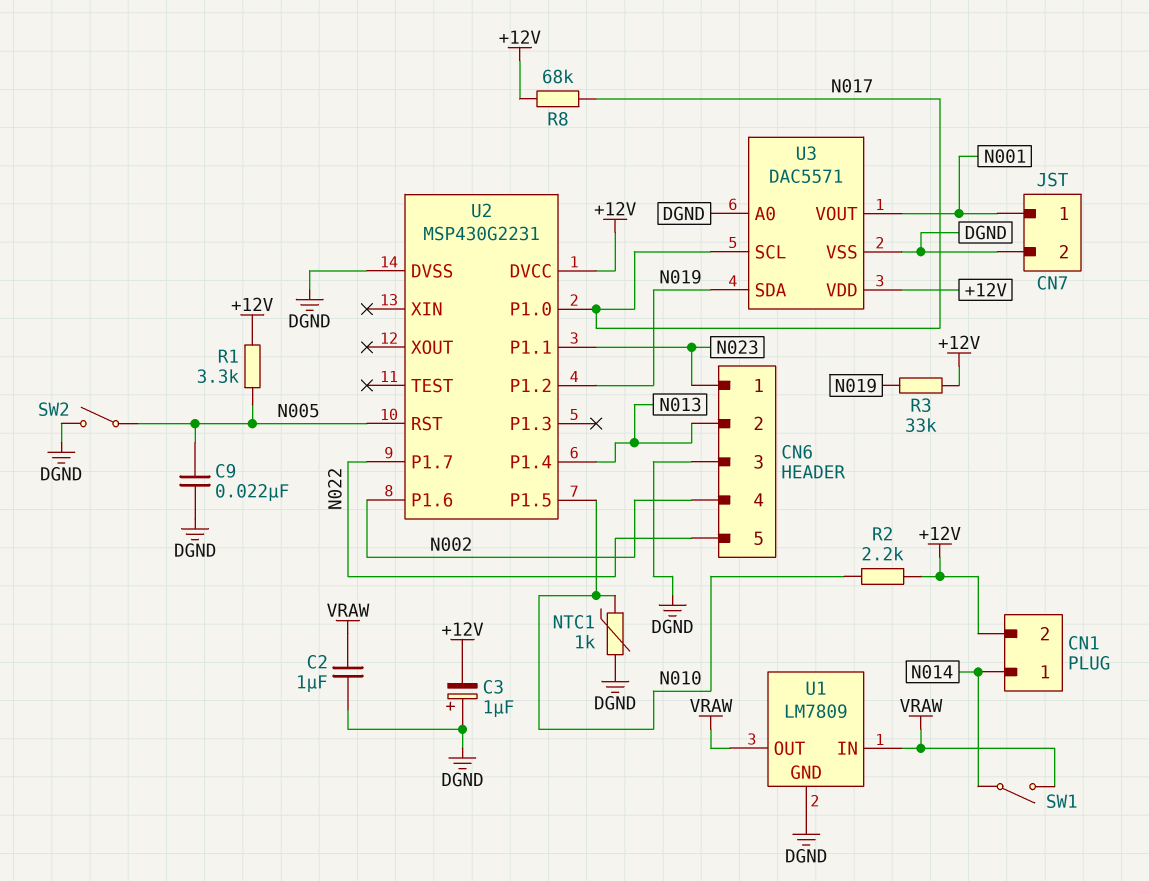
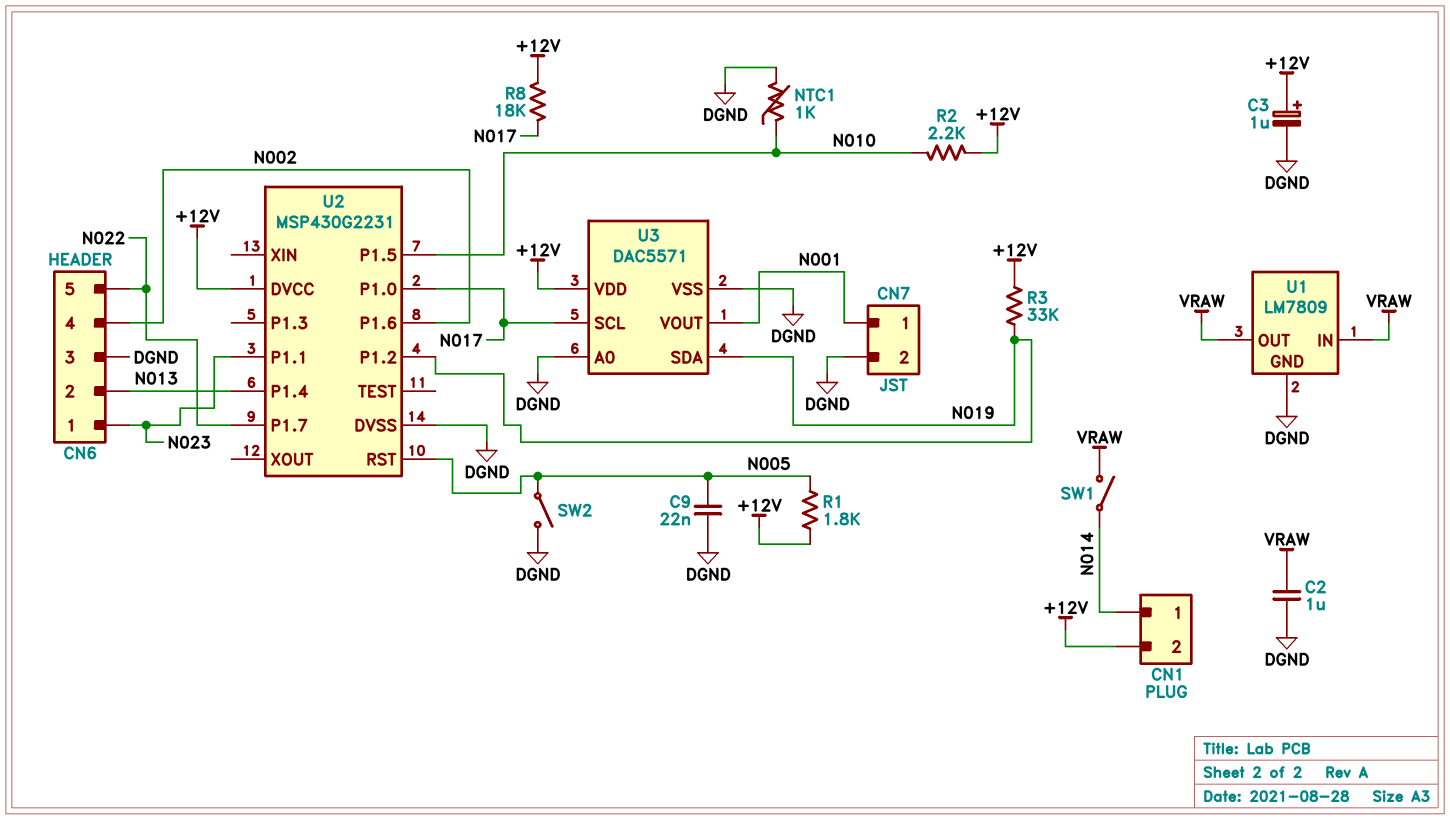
C3: 1uF (plus DGND, minus +12V) -> 1uF (plus +12V, minus DGND)
R1: 3.3k (+12V, N005) -> 1.8k (+12V, N005)
R8: 68k (+12V, N017) -> 18k (+12V, N017)

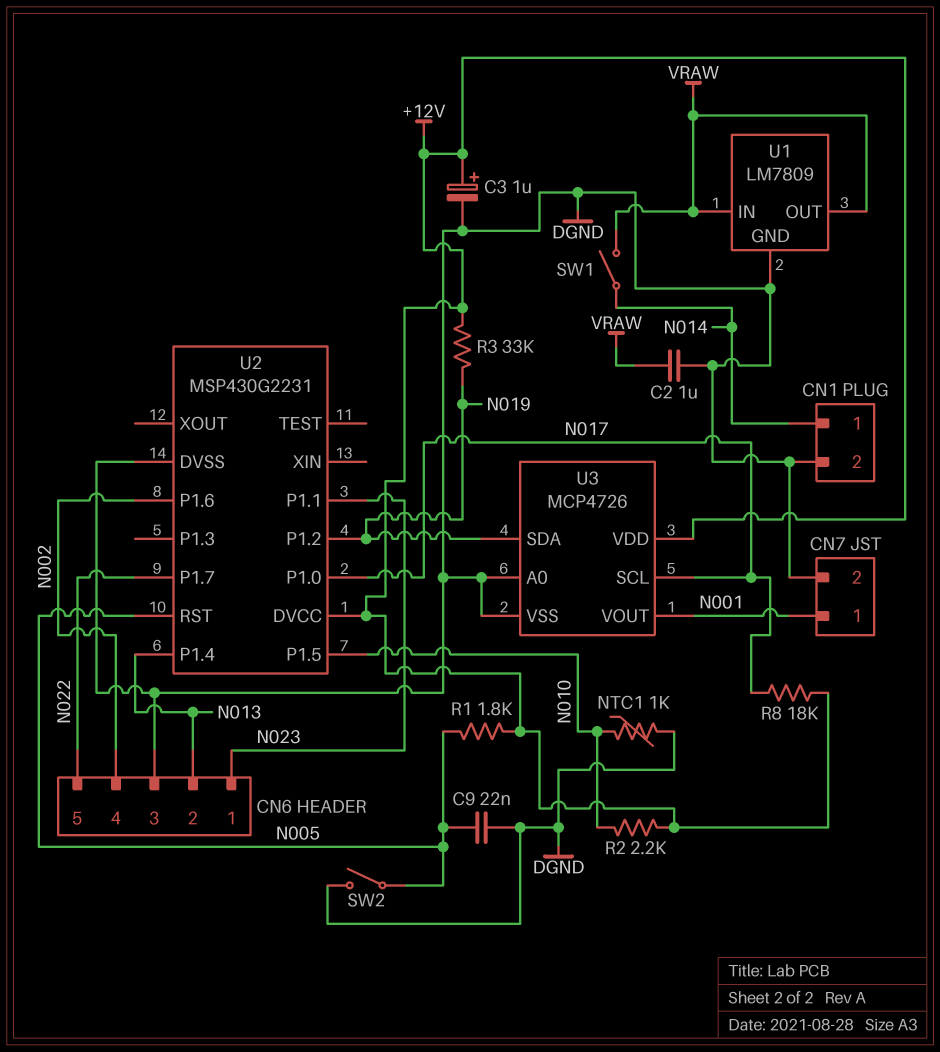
CN1 pin 2: +12V -> DGND
U3: DAC5571 -> MCP4726

